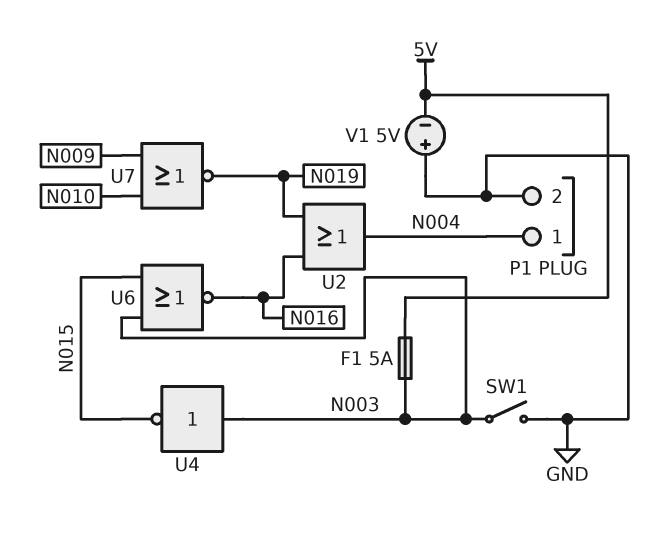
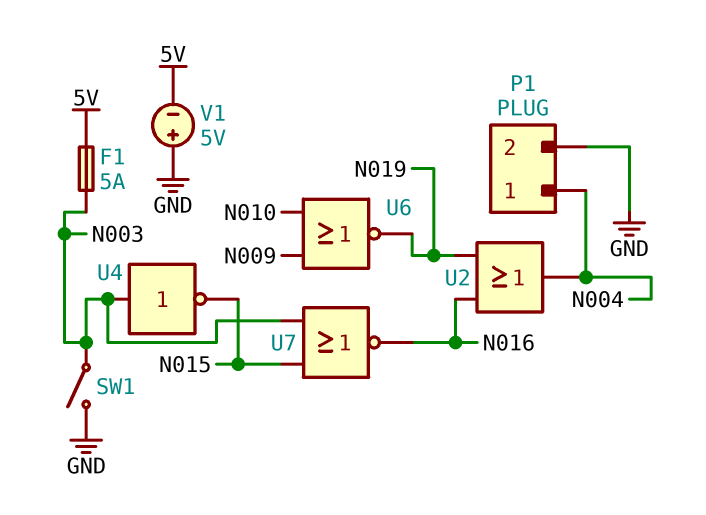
U6: NOR (in N003, in N015, out N016) -> NOR (in N009, in N010, out N019)
U7: NOR (in N009, in N010, out N019) -> NOR (in N003, in N015, out N016)

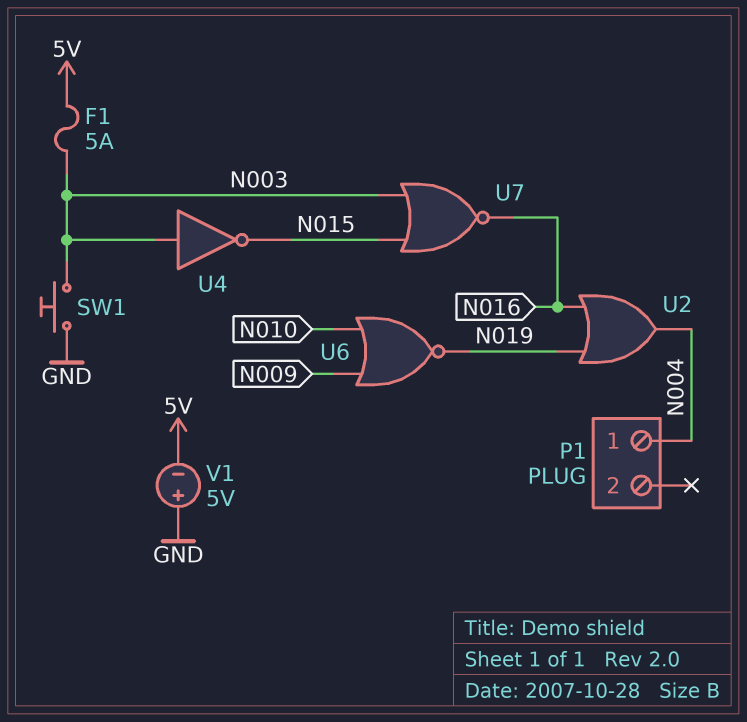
P1 pin 2: GND -> none
SW1: switch (GND, N003) -> button (GND, N003)

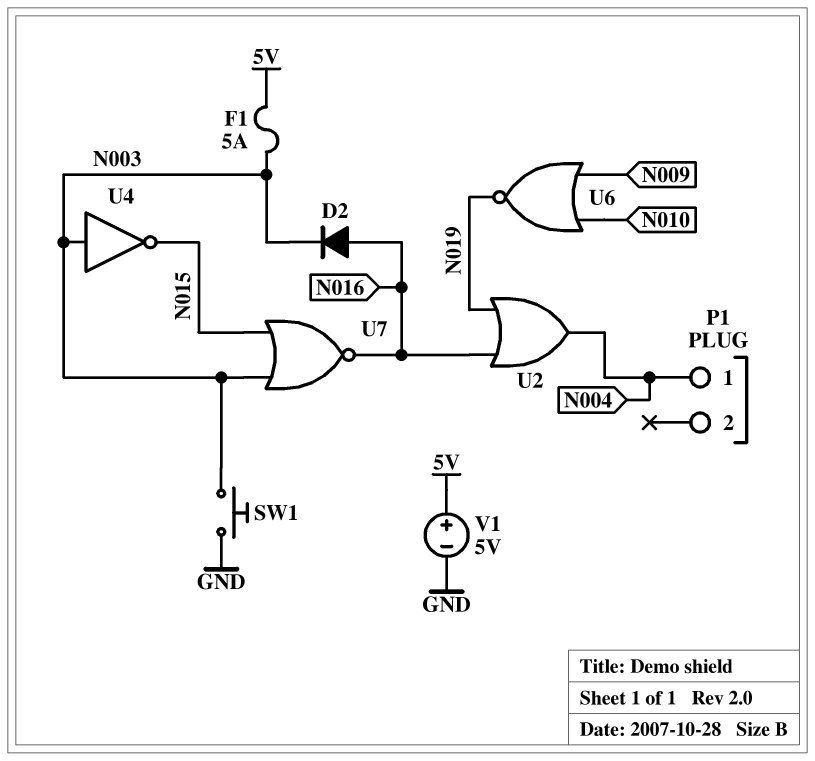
D2: none -> diode (A N016, K N003)
V1: 5V (plus GND, minus 5V) -> 5V (plus 5V, minus GND)

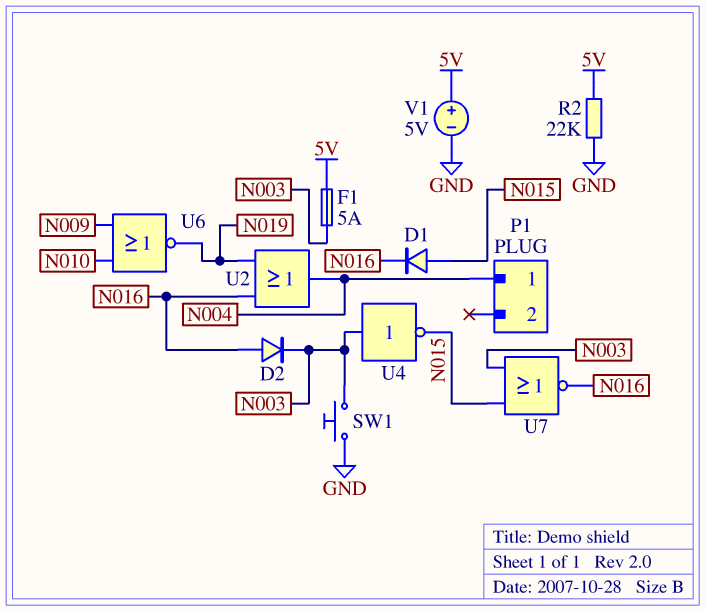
D1: none -> diode (A N015, K N016)
R2: none -> 22k (5V, GND)

